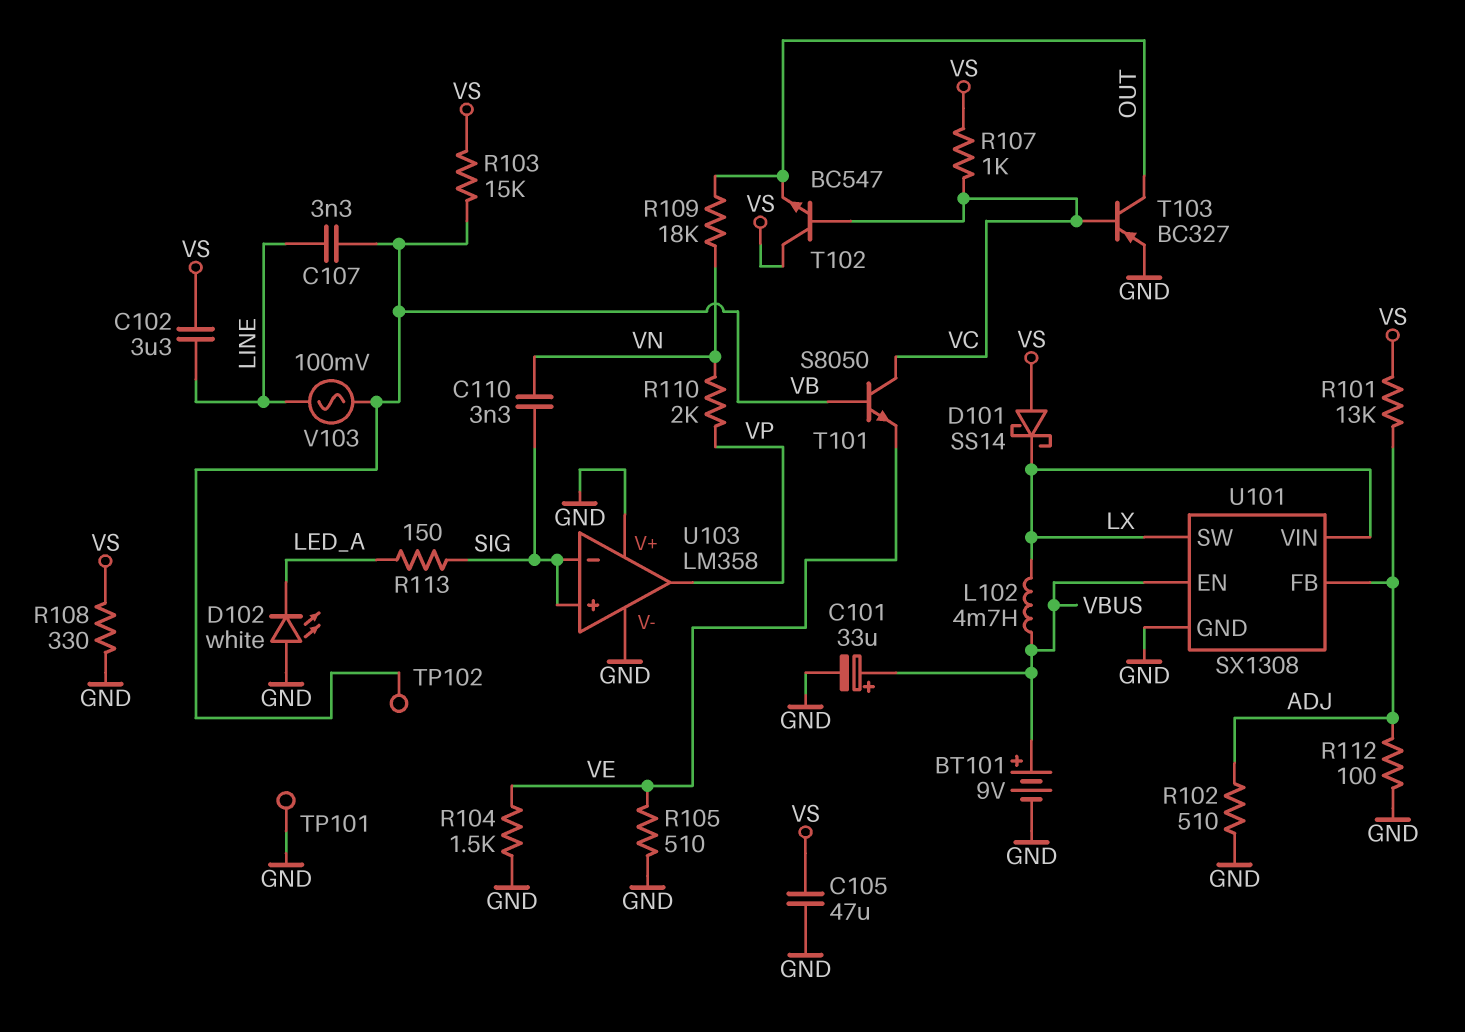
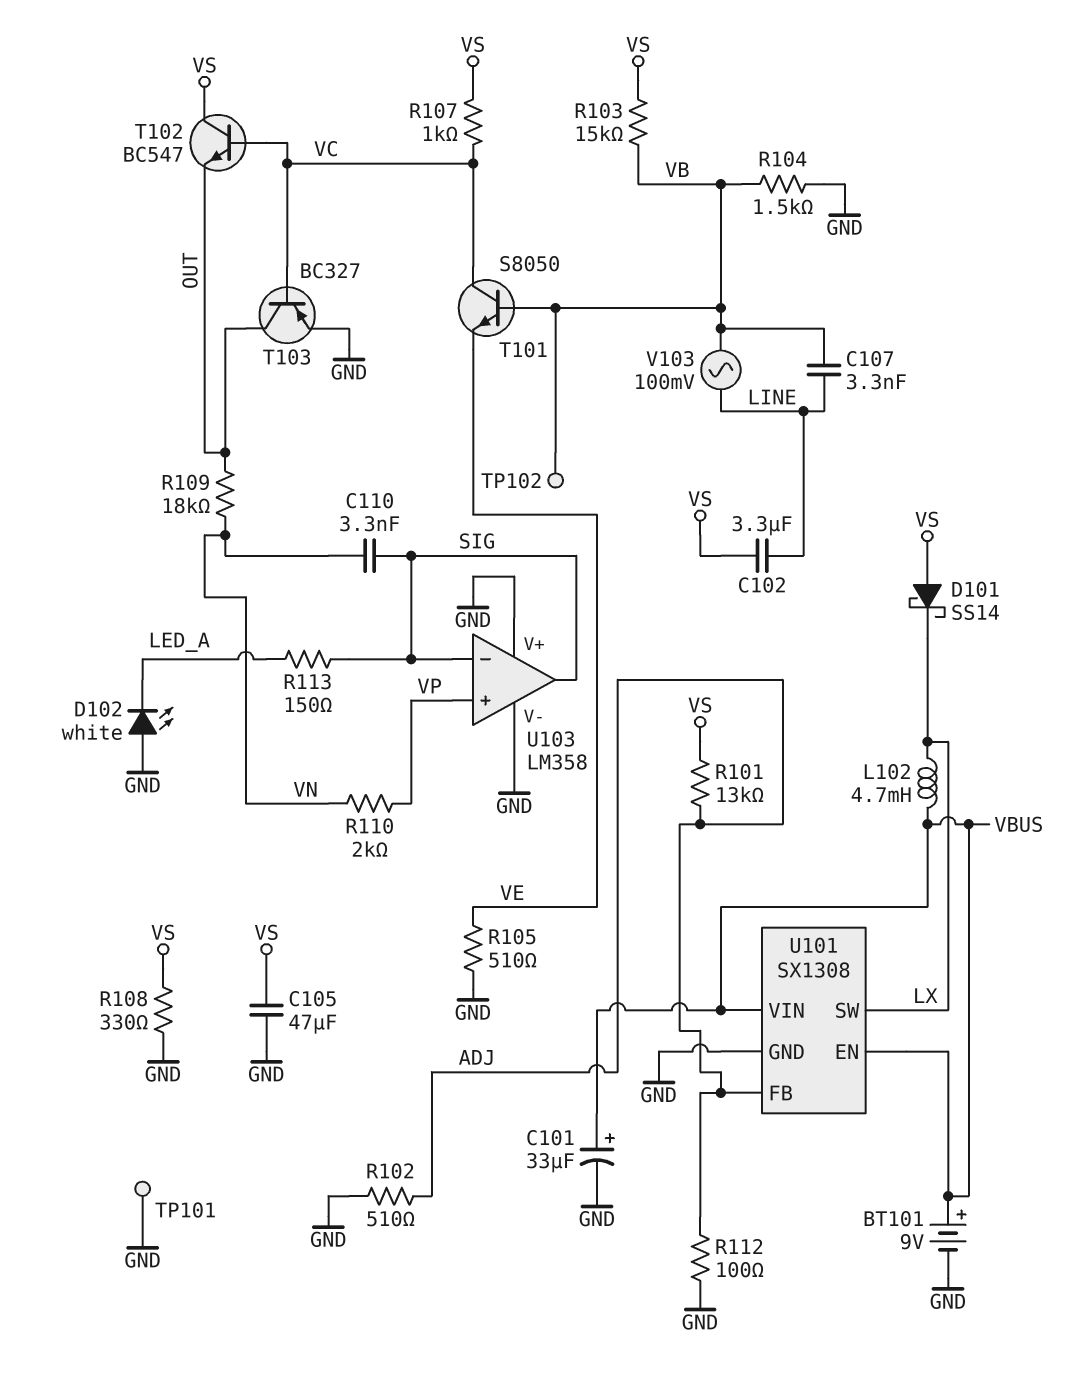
R104: 1.5k (GND, VE) -> 1.5k (GND, VB)
U101 pin VIN: LX -> VBUS
U103 pin in+: SIG -> VP
U103 pin out: VP -> SIG

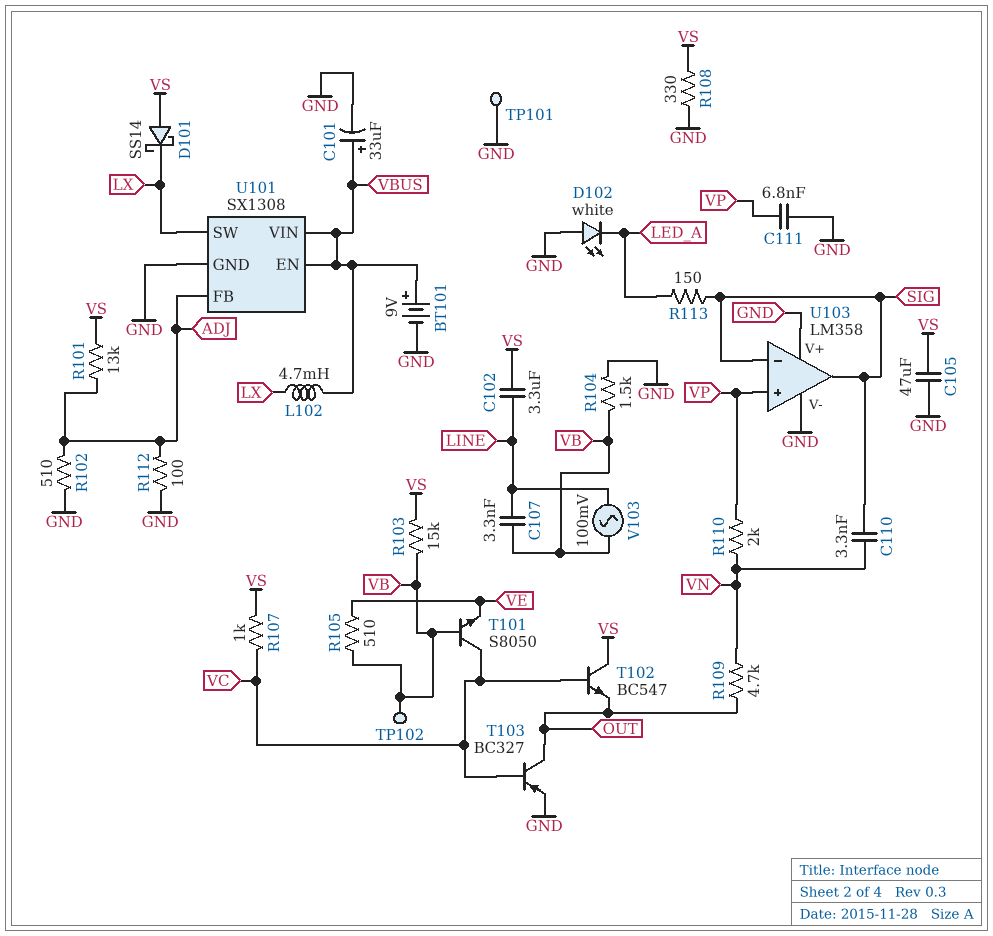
C111: none -> 6.8nF (GND, VP)
R105: 510 (GND, VE) -> 510 (VB, VE)
R109: 18k (OUT, VN) -> 4.7k (OUT, VN)

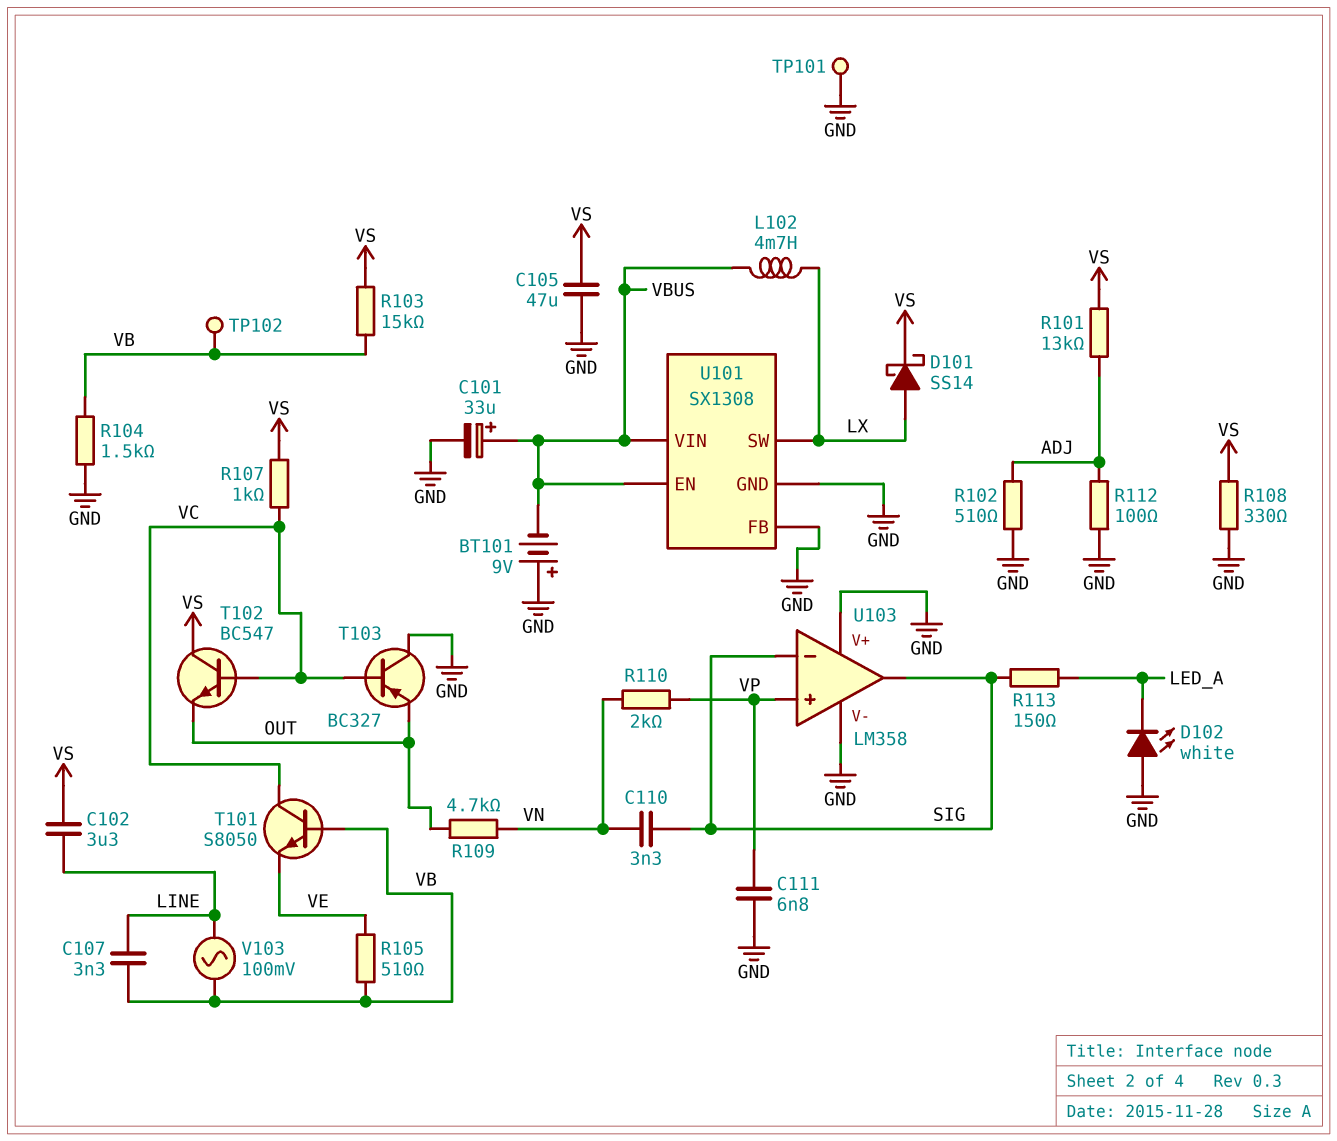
BT101: 9V (plus VBUS, minus GND) -> 9V (plus GND, minus VBUS)
D101: schottky SS14 (A VS, K LX) -> schottky SS14 (A LX, K VS)
T103: PNP BC327 (B VC, C OUT, E GND) -> PNP BC327 (B VC, C GND, E OUT)
U101 pin FB: ADJ -> GND

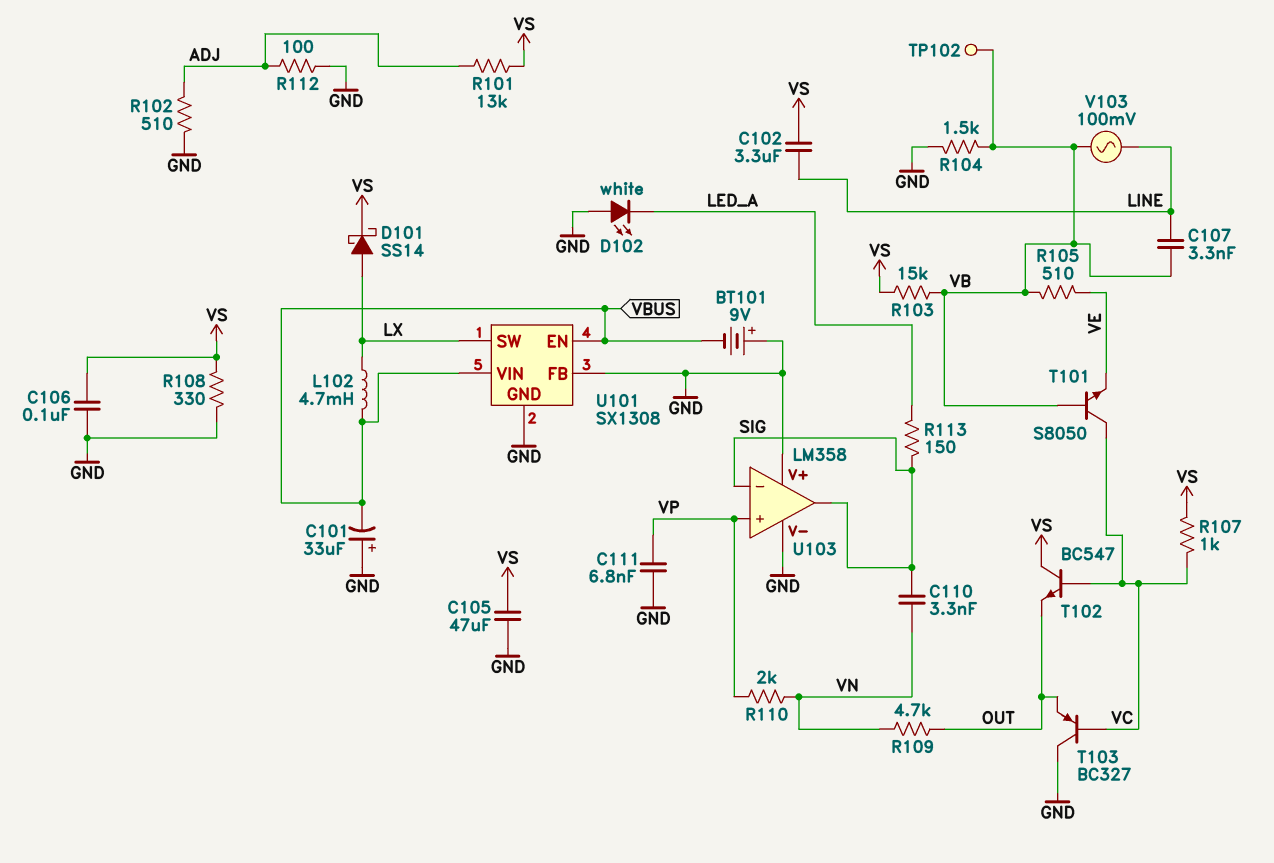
C101: 33uF (plus VBUS, minus GND) -> 33uF (plus GND, minus VBUS)
C106: none -> 100nF (GND, VS)
TP101: test point (GND) -> none

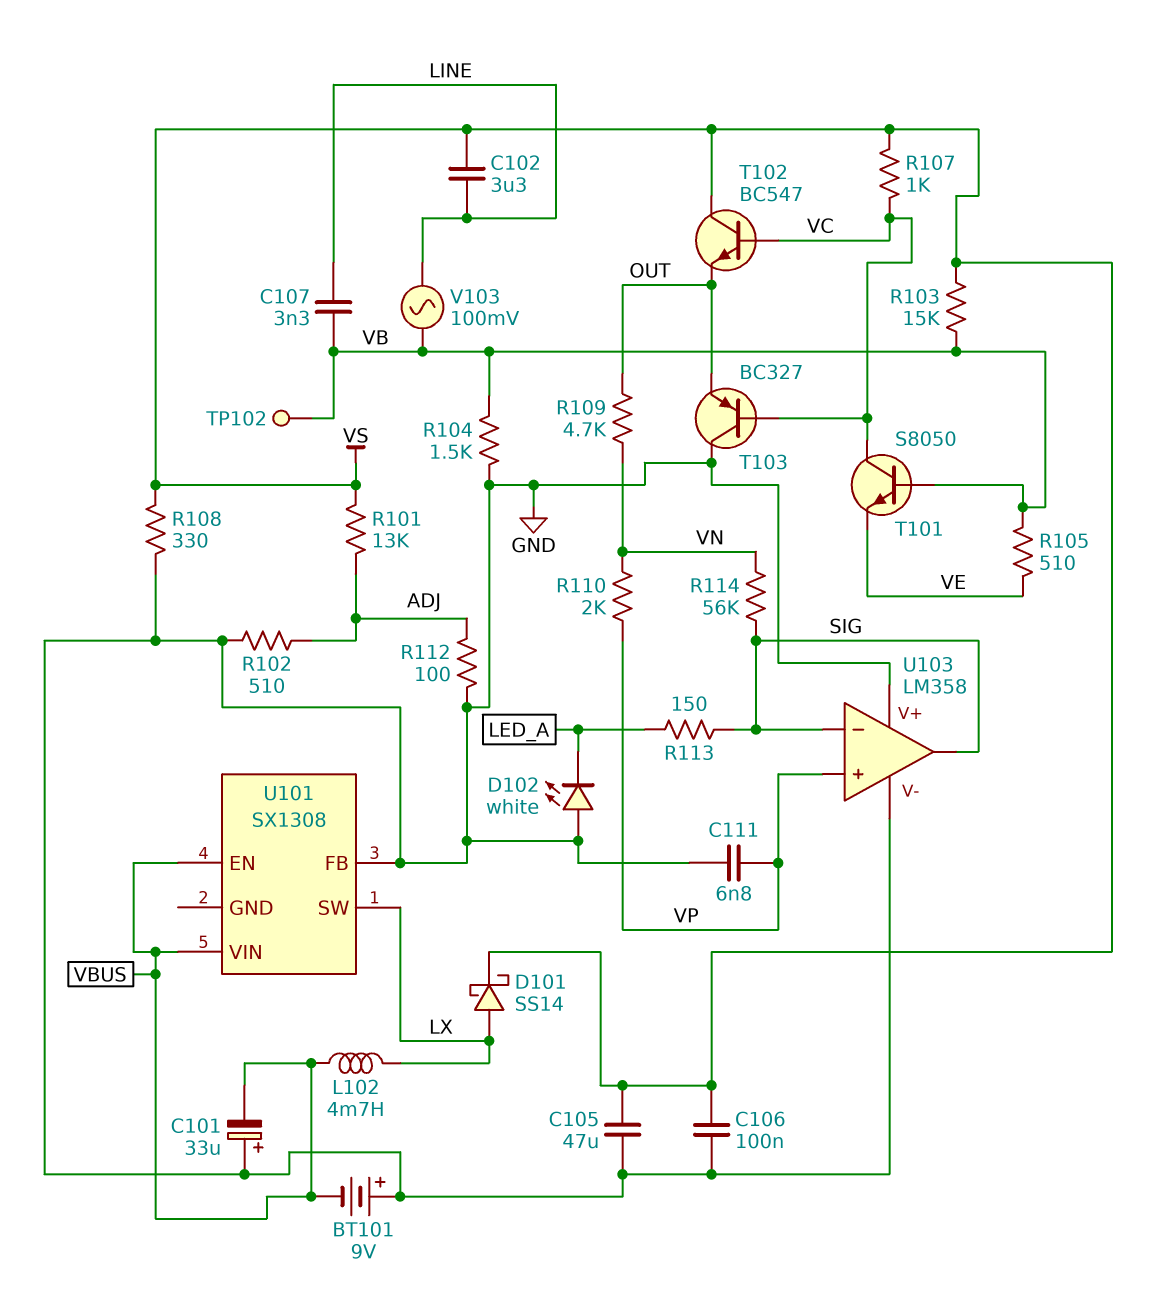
C110: 3.3nF (SIG, VN) -> none
R114: none -> 56k (SIG, VN)
U101 pin GND: GND -> none

